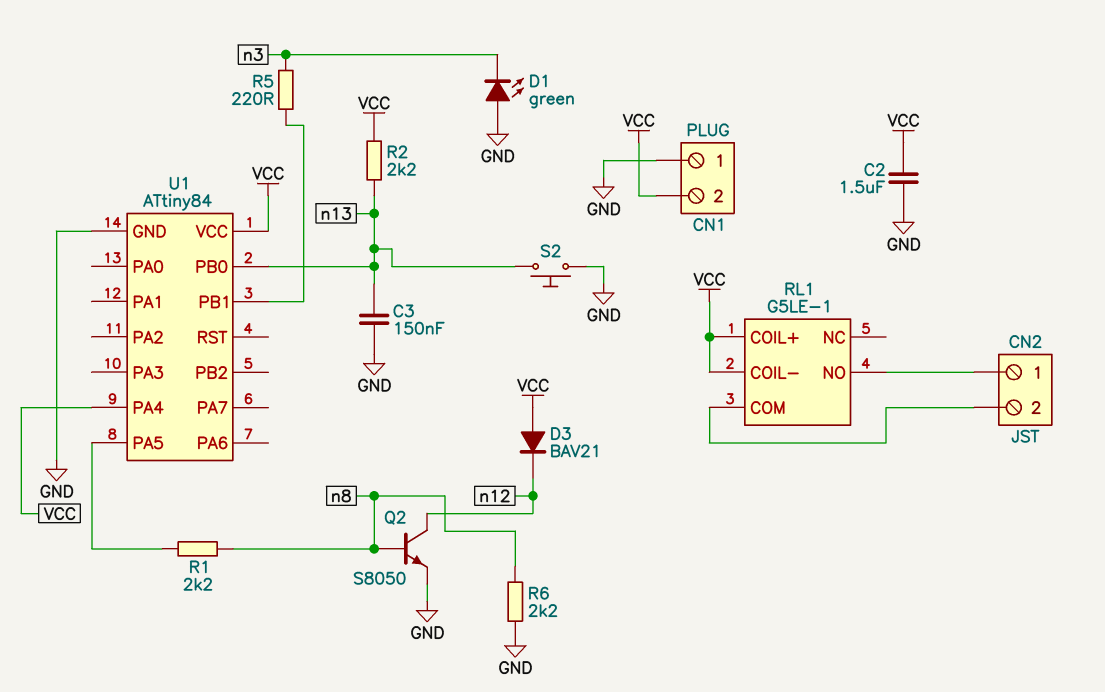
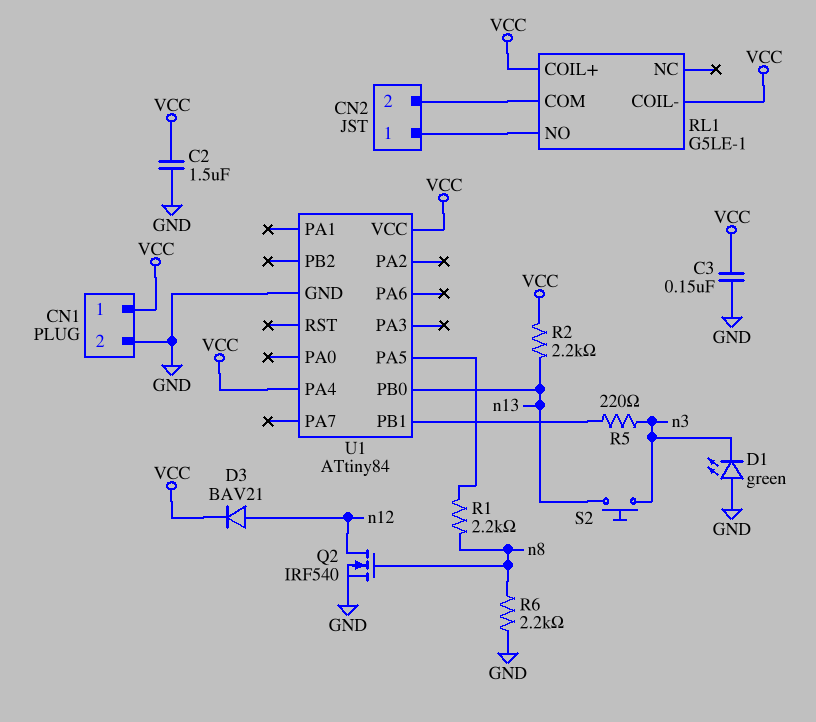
C3: 150nF (GND, n13) -> 150nF (GND, VCC)
CN1 pin 1: GND -> VCC
CN1 pin 2: VCC -> GND
D3: diode BAV21 (A VCC, K n12) -> diode BAV21 (A n12, K VCC)
Q2: NPN S8050 (B n8, C n12, E GND) -> NMOS IRF540 (G n8, D n12, S GND)
S2: button (GND, n13) -> button (n3, n13)

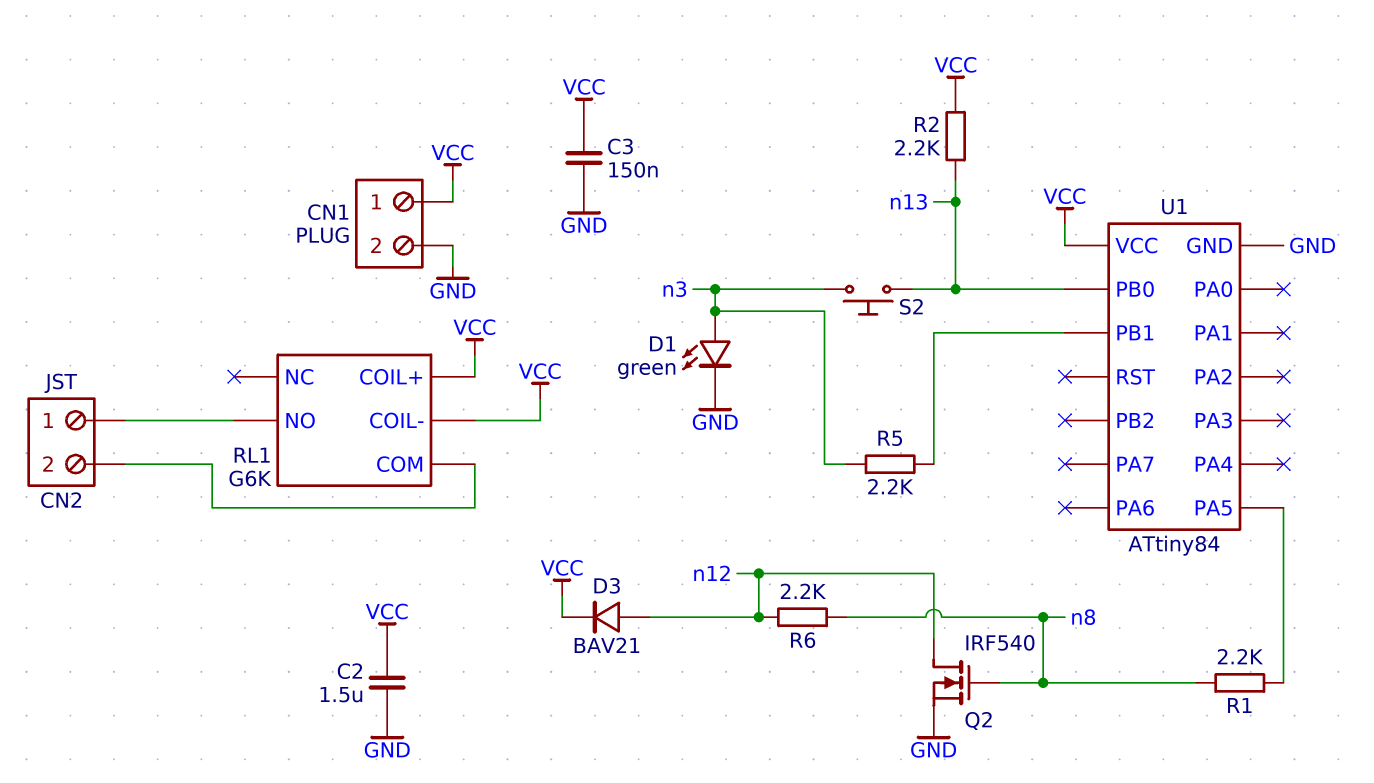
D1: LED green (A GND, K n3) -> LED green (A n3, K GND)
R5: 220 (U1/PB1, n3) -> 2.2k (U1/PB1, n3)
R6: 2.2k (GND, n8) -> 2.2k (n8, n12)
RL1: G5LE-1 -> G6K
U1 pin PA4: VCC -> none

